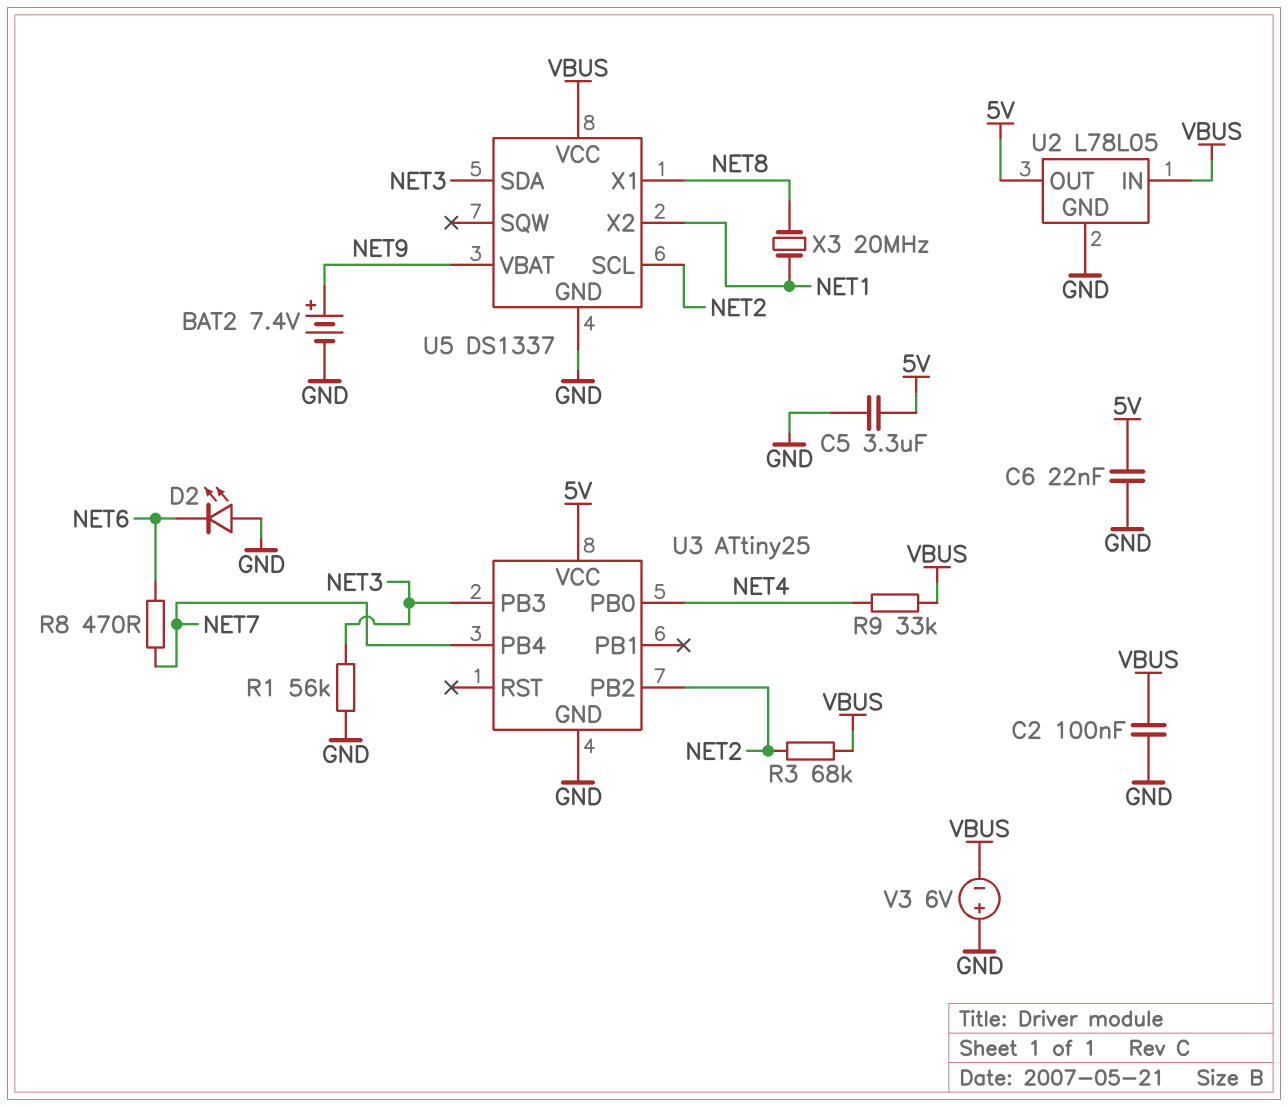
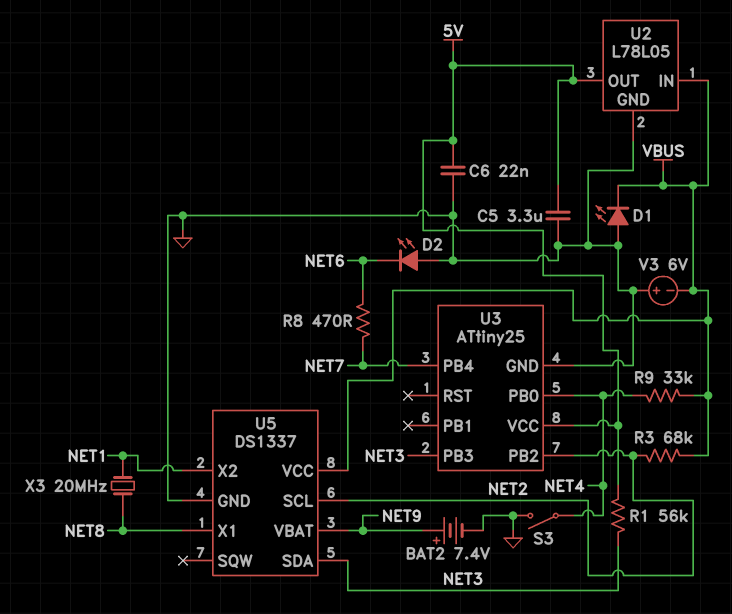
C2: 100nF (GND, VBUS) -> none
D1: none -> LED (A GND, K VBUS)
R1: 56k (GND, NET3) -> 56k (5V, NET3)
S3: none -> switch (GND, NET4)

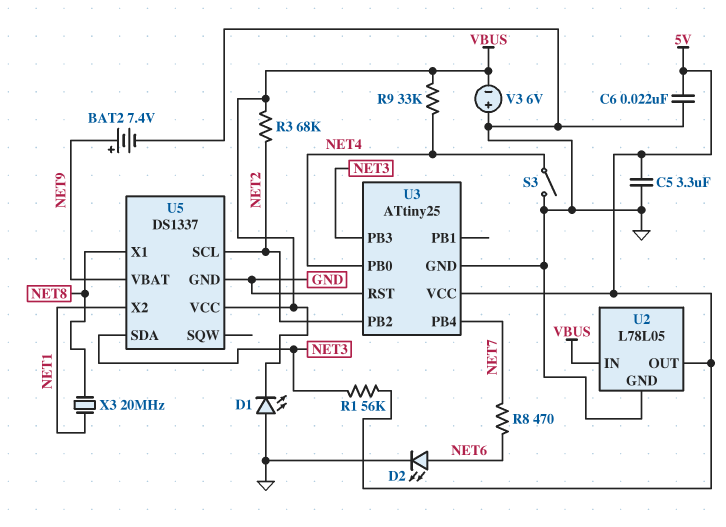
D2: LED (A GND, K NET6) -> LED (A NET6, K GND)
U3 pin RST: none -> GND

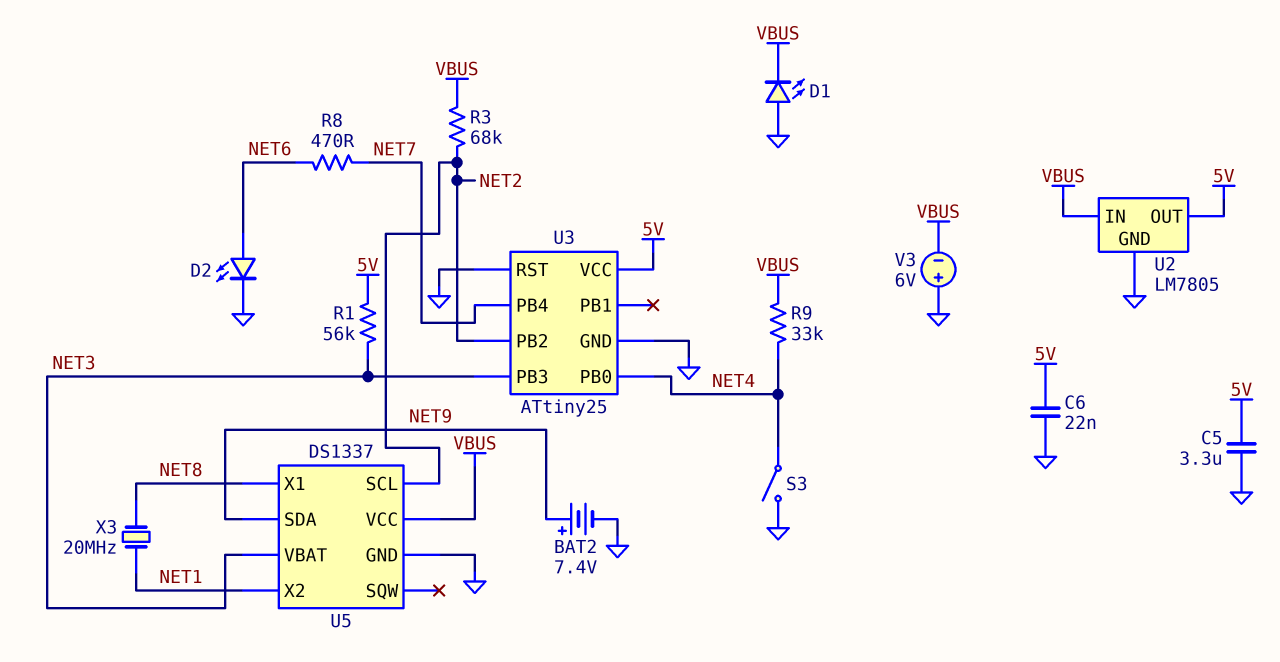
U2: L78L05 -> LM7805
U5 pin SDA: NET3 -> NET9
U5 pin VBAT: NET9 -> NET3

